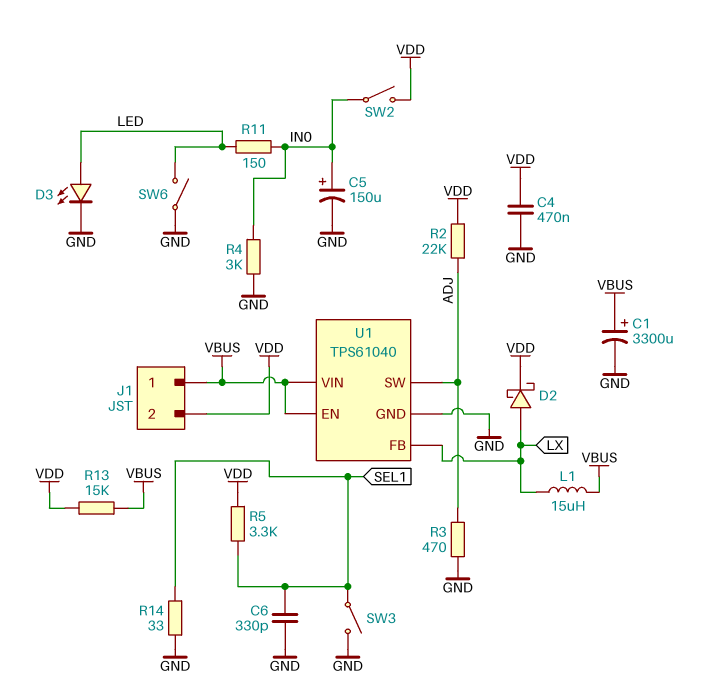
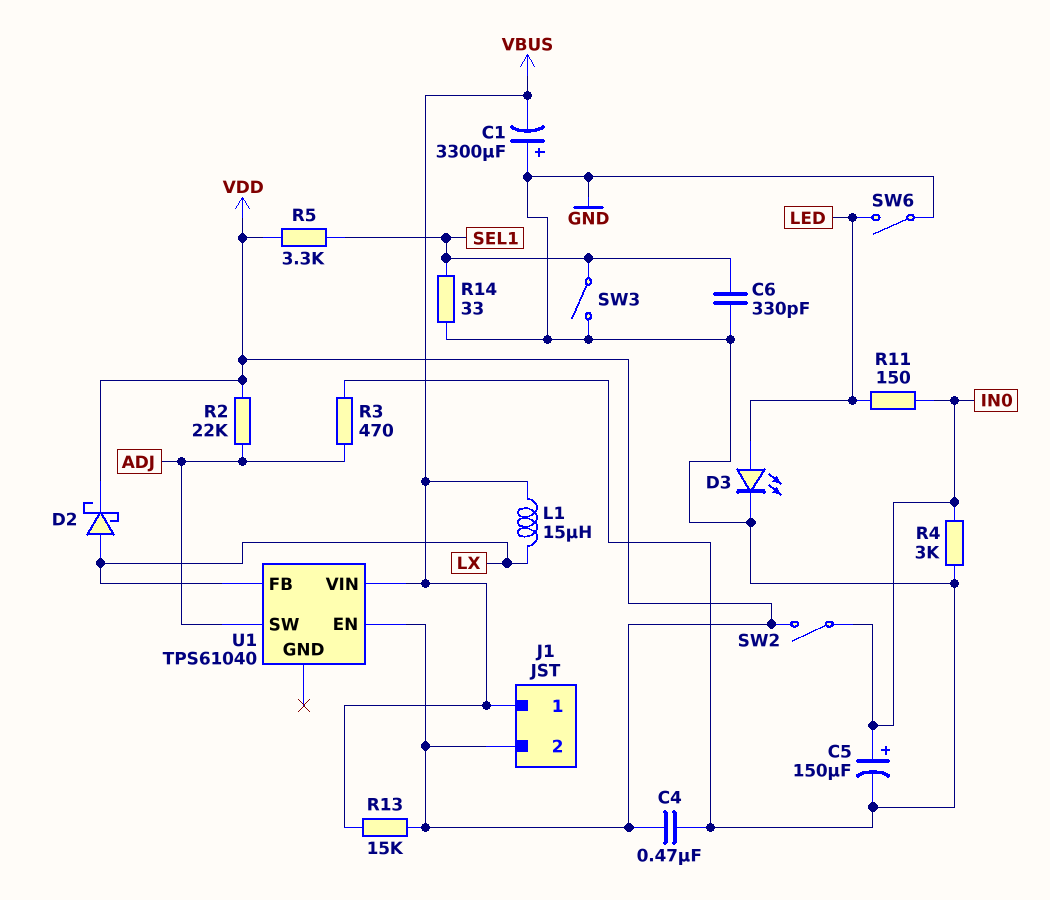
C1: 3300uF (plus VBUS, minus GND) -> 3300uF (plus GND, minus VBUS)
U1 pin EN: VBUS -> VDD
U1 pin GND: GND -> none

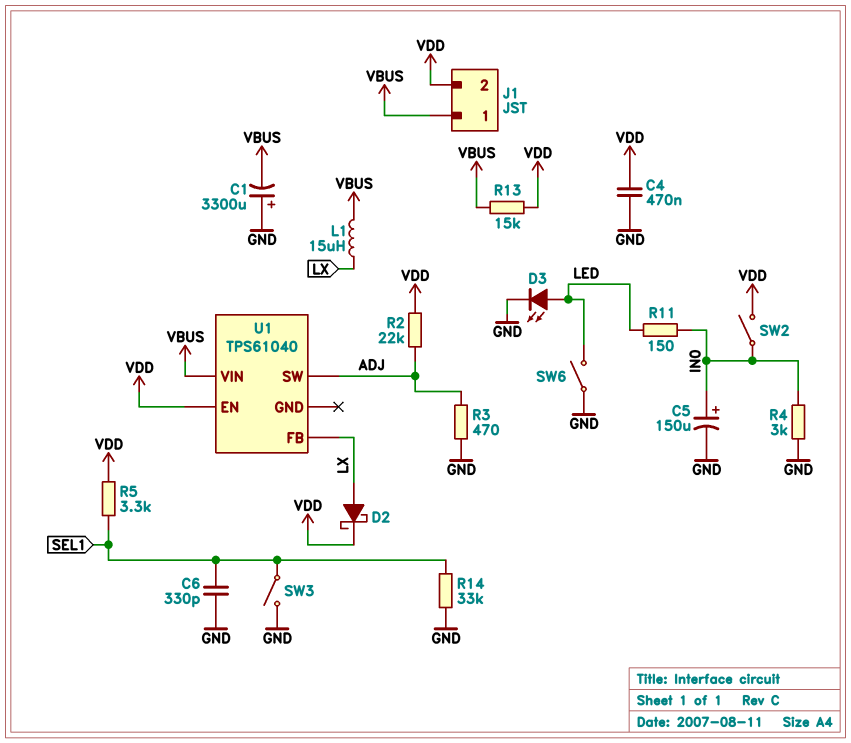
R14: 33 (GND, SEL1) -> 33k (GND, SEL1)

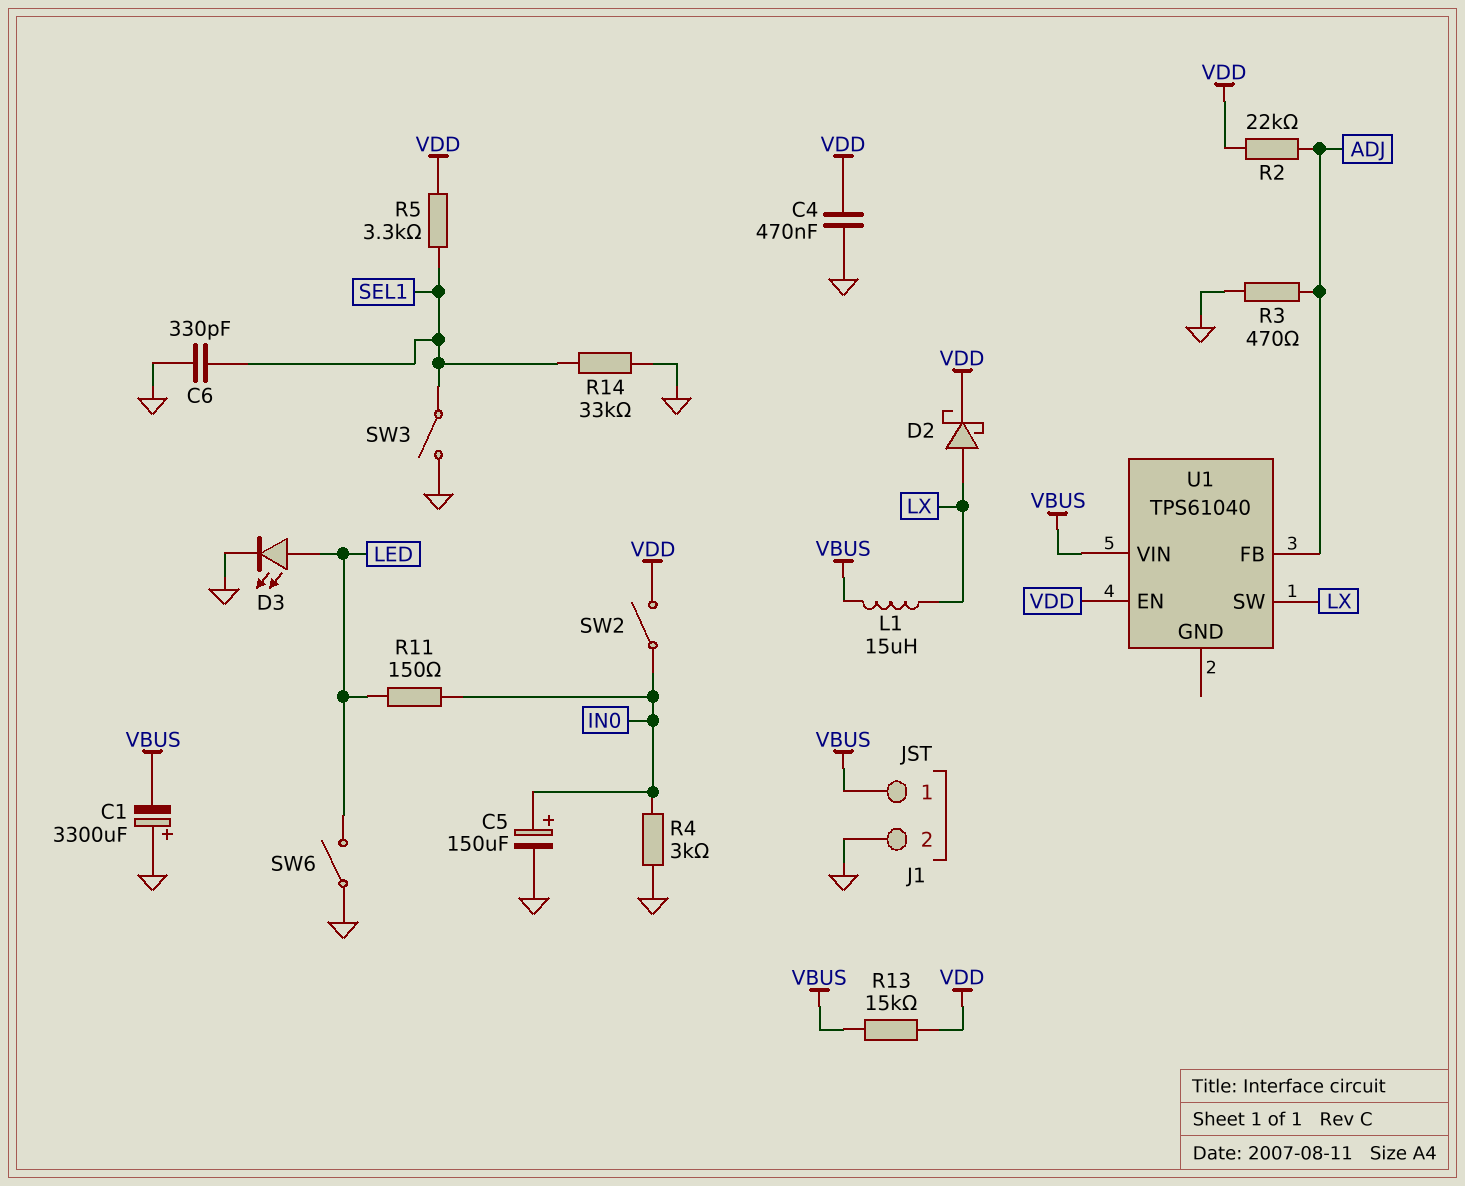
J1 pin 2: VDD -> GND
U1 pin FB: LX -> ADJ
U1 pin SW: ADJ -> LX

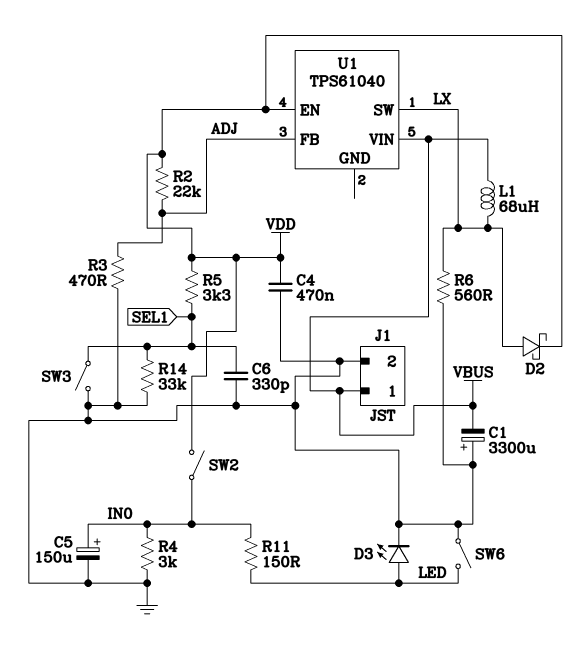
L1: 15uH (LX, VBUS) -> 68uH (LX, VBUS)
R6: none -> 560 (GND, LX)
R13: 15k (VBUS, VDD) -> none

